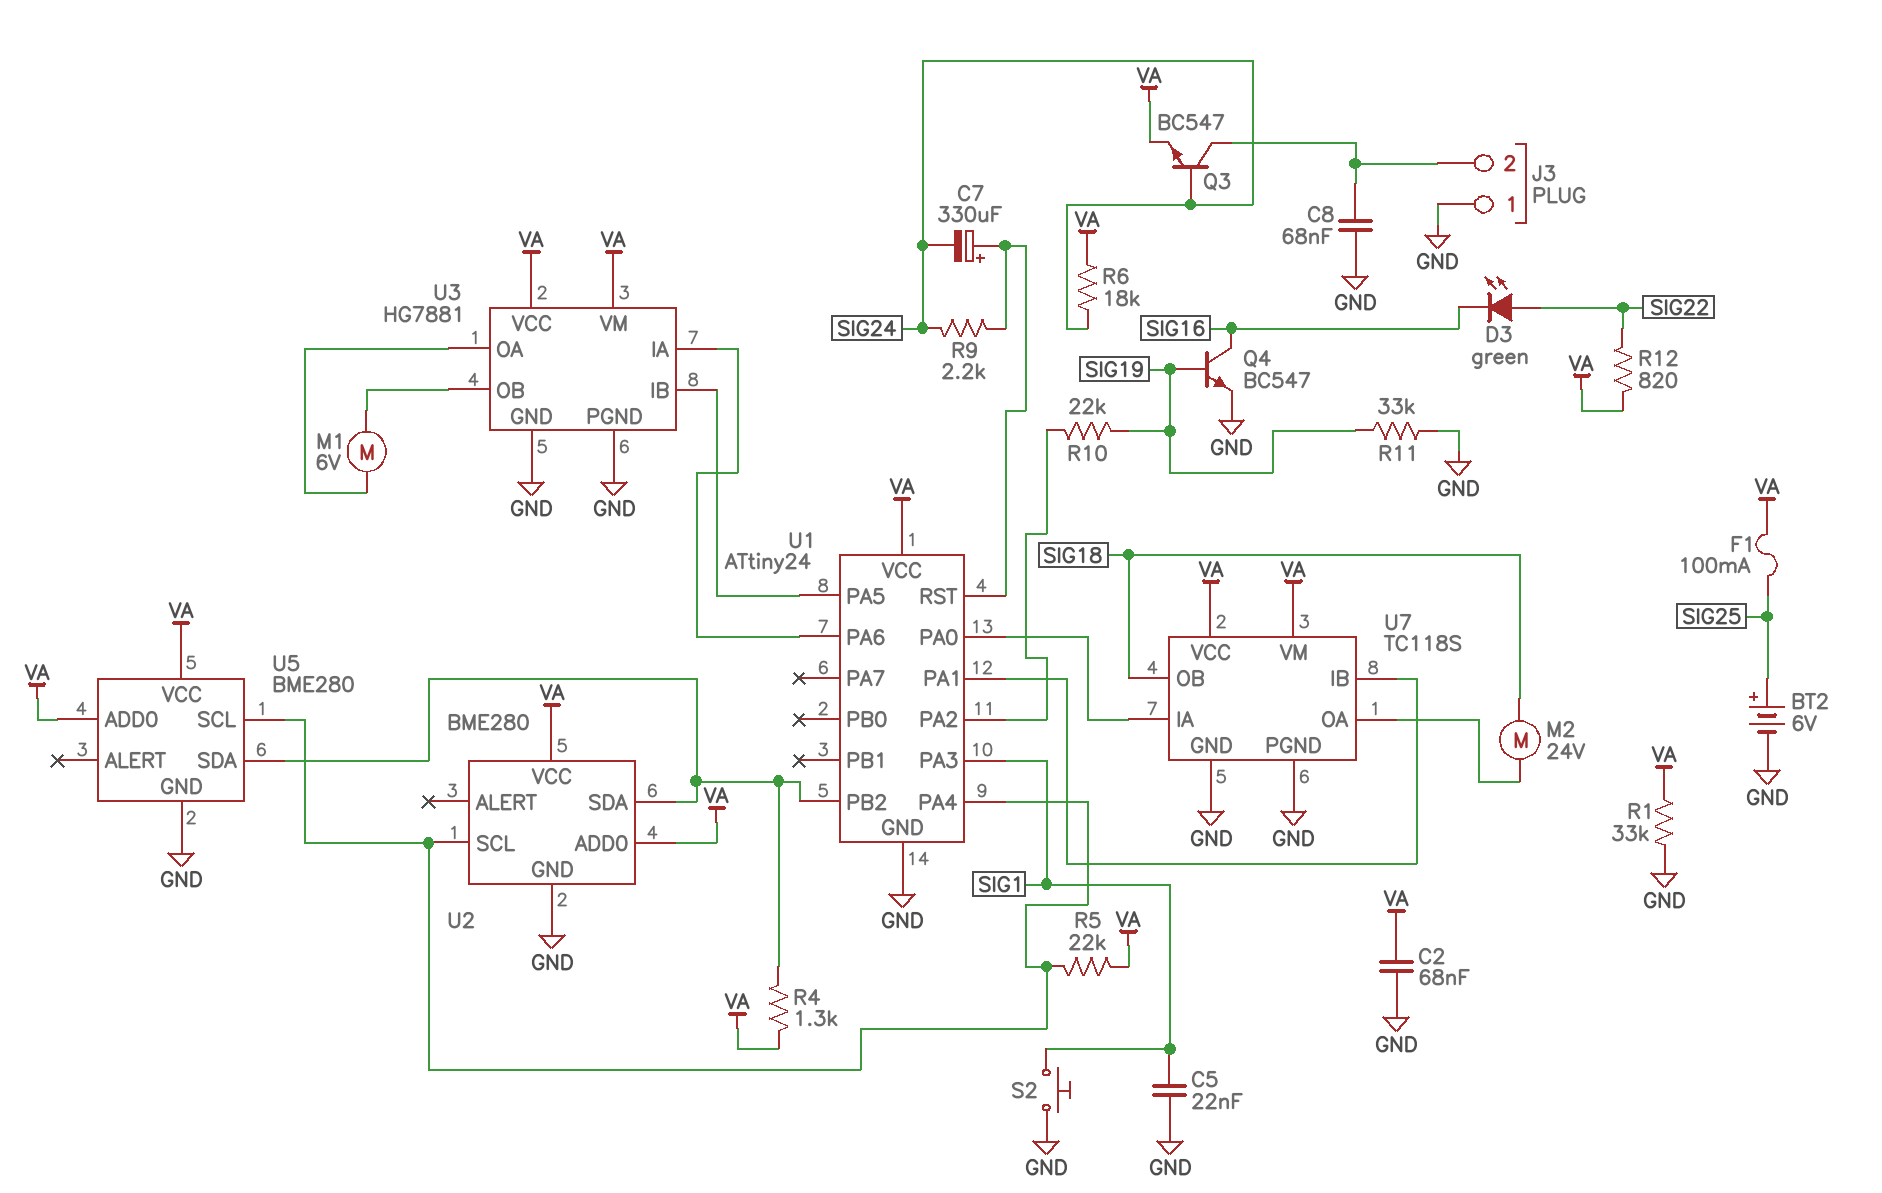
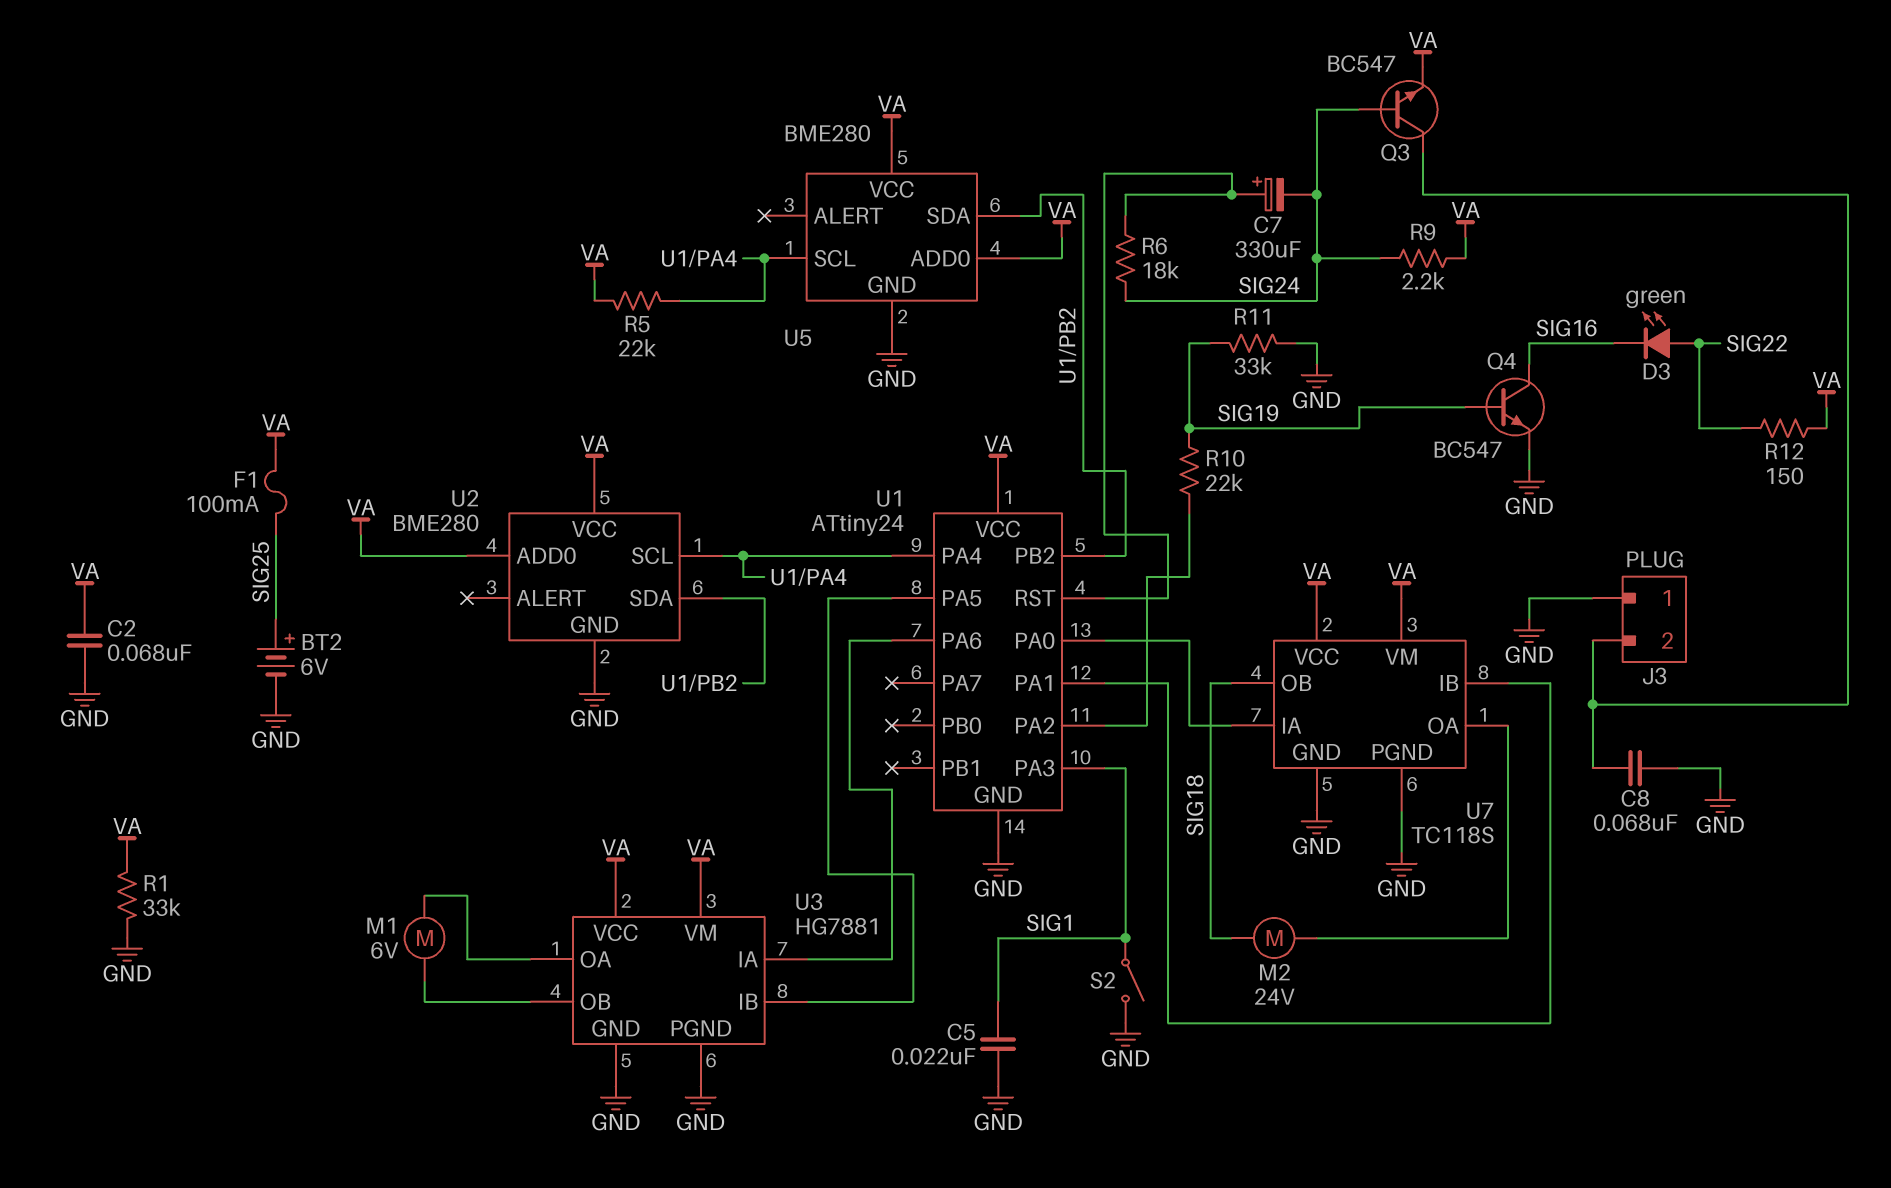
R4: 1.3k (U1/PB2, VA) -> none
R6: 18k (SIG24, VA) -> 18k (SIG24, U1/RST)
R9: 2.2k (SIG24, U1/RST) -> 2.2k (SIG24, VA)
R12: 820 (SIG22, VA) -> 150 (SIG22, VA)
S2: button (GND, SIG1) -> switch (GND, SIG1)

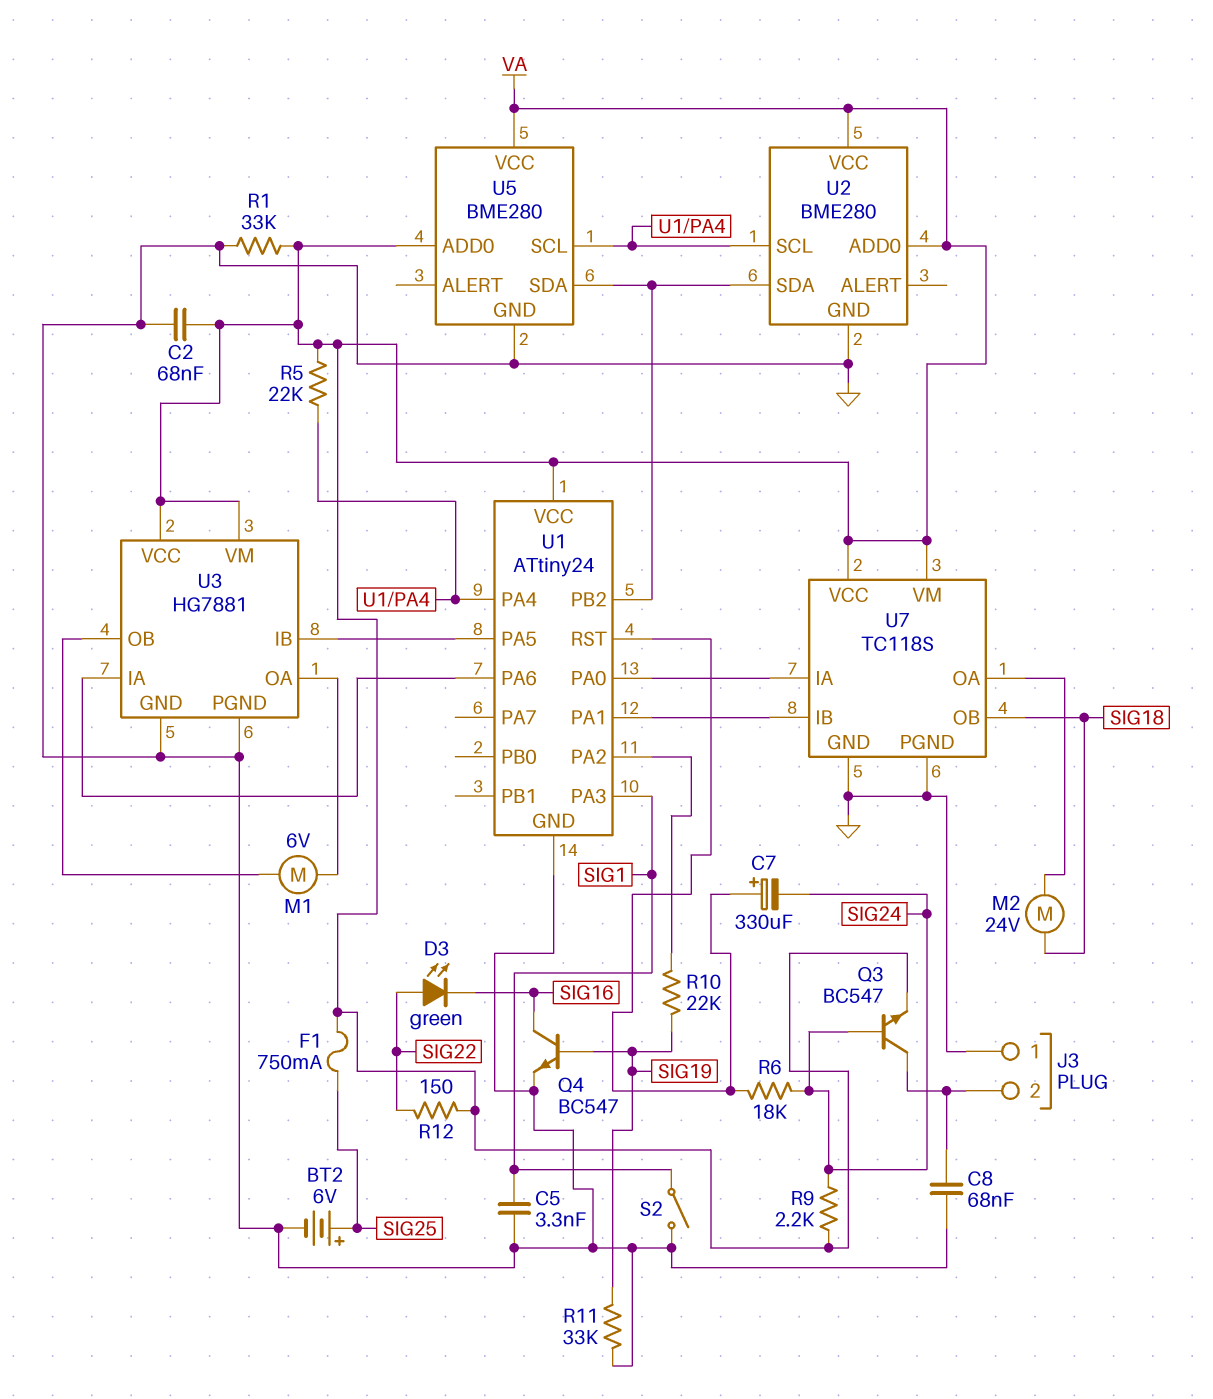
C5: 22nF (GND, SIG1) -> 3.3nF (GND, SIG1)
F1: 100mA (SIG25, VA) -> 750mA (SIG25, VA)

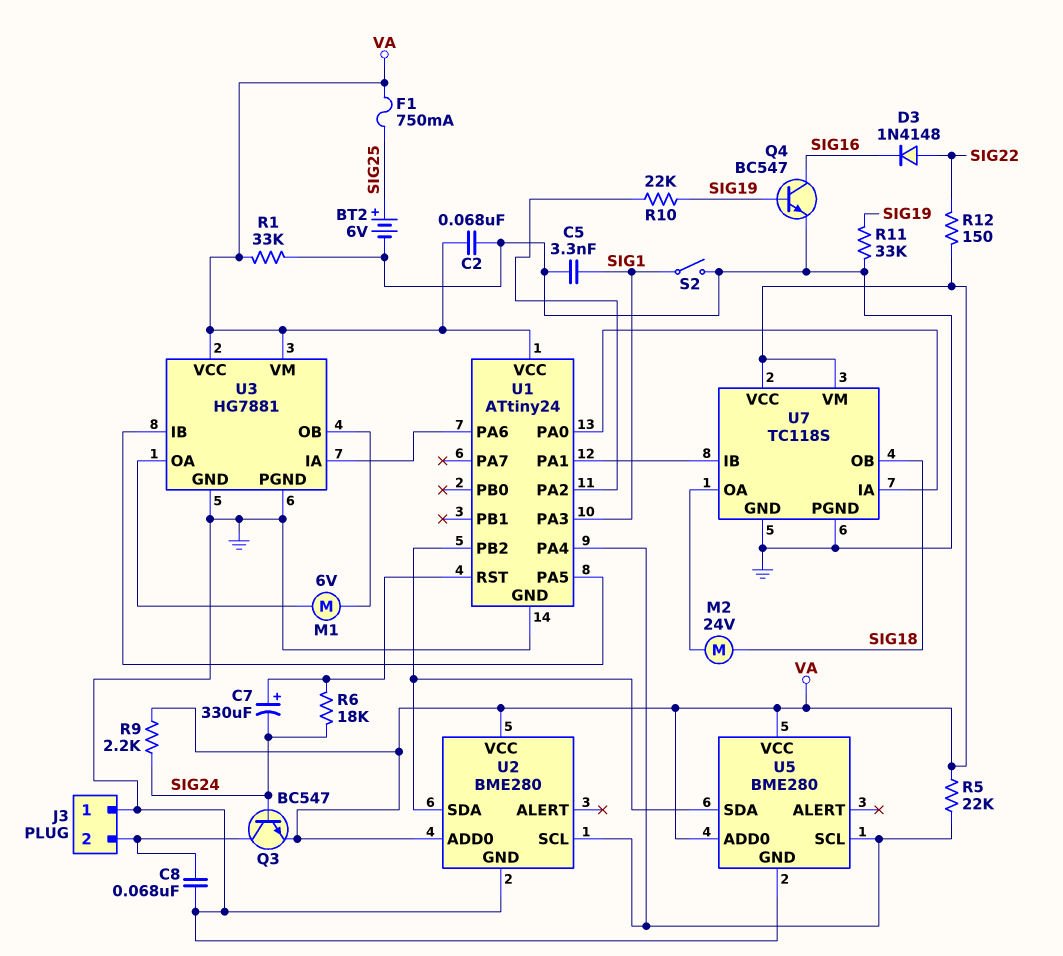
D3: LED green (A SIG22, K SIG16) -> diode 1N4148 (A SIG22, K SIG16)

